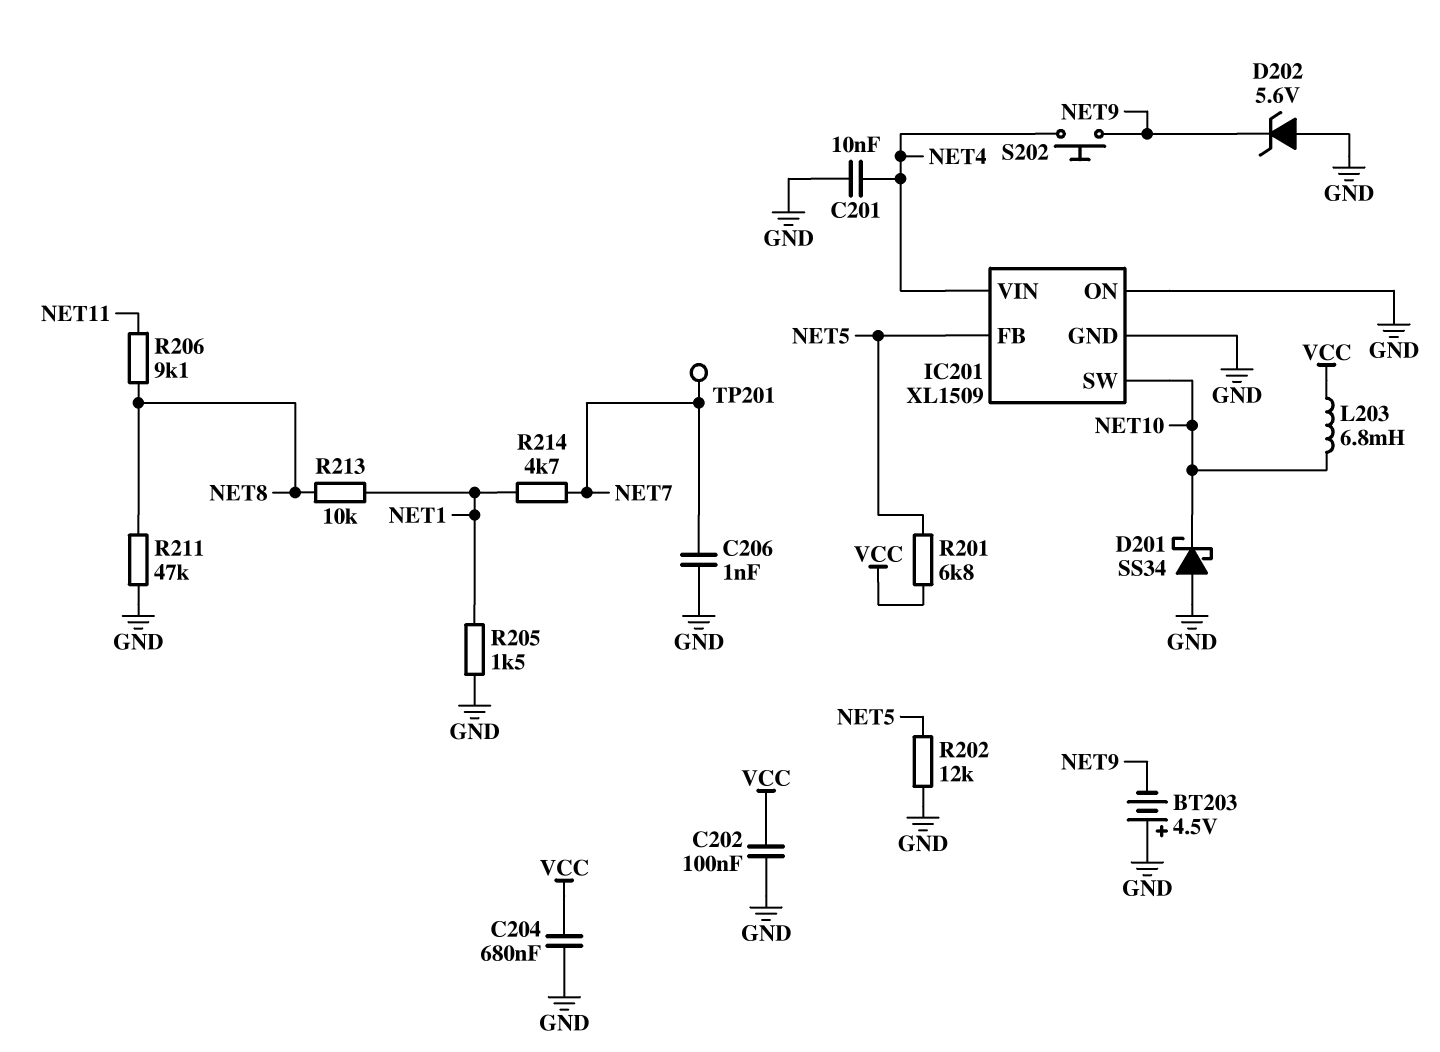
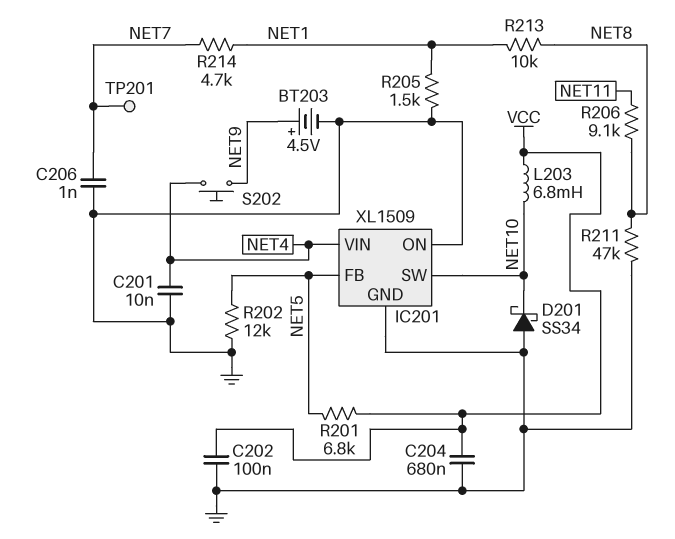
BT203: 4.5V (plus GND, minus NET9) -> 4.5V (plus NET9, minus GND)
D202: zener 5.6V (A GND, K NET9) -> none

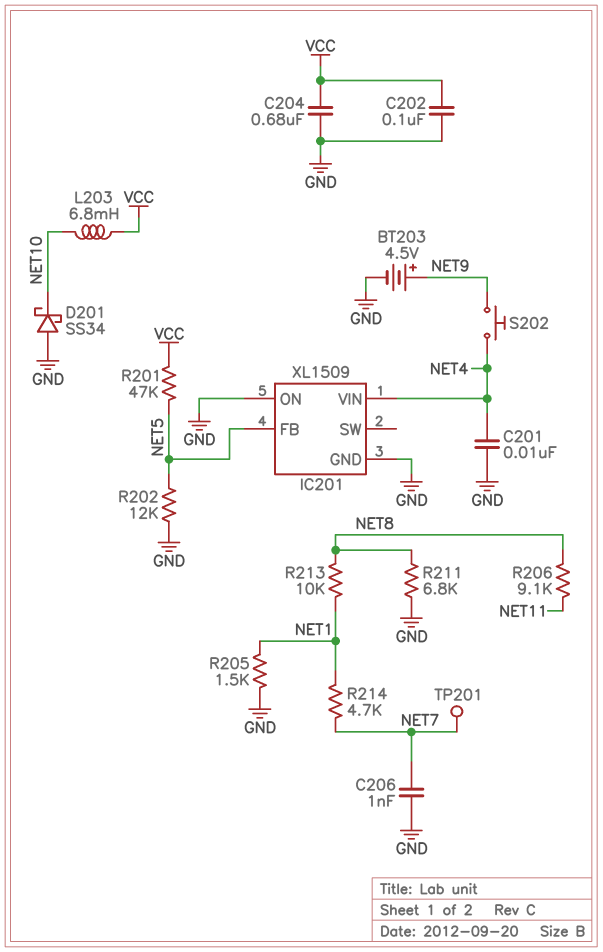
IC201 pin SW: NET10 -> none
R201: 6.8k (NET5, VCC) -> 47k (NET5, VCC)
R211: 47k (GND, NET8) -> 6.8k (GND, NET8)

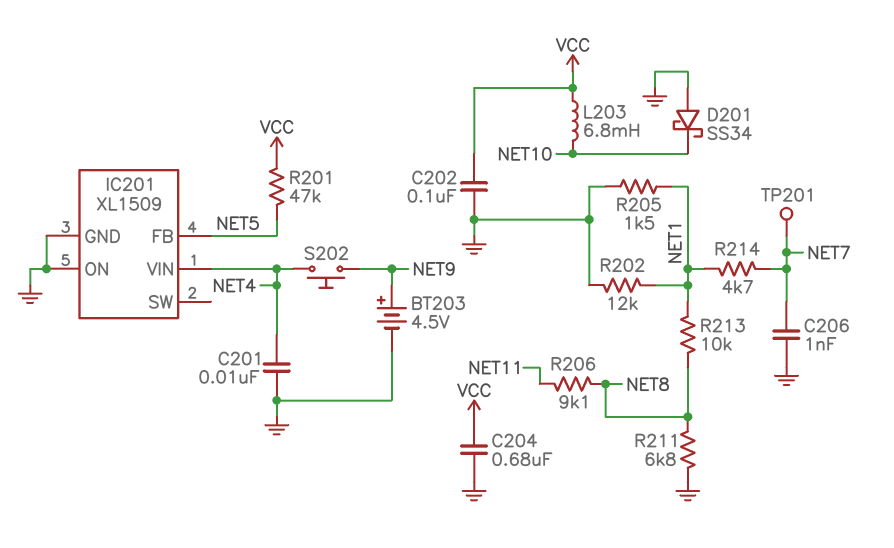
R202: 12k (GND, NET5) -> 12k (GND, NET1)

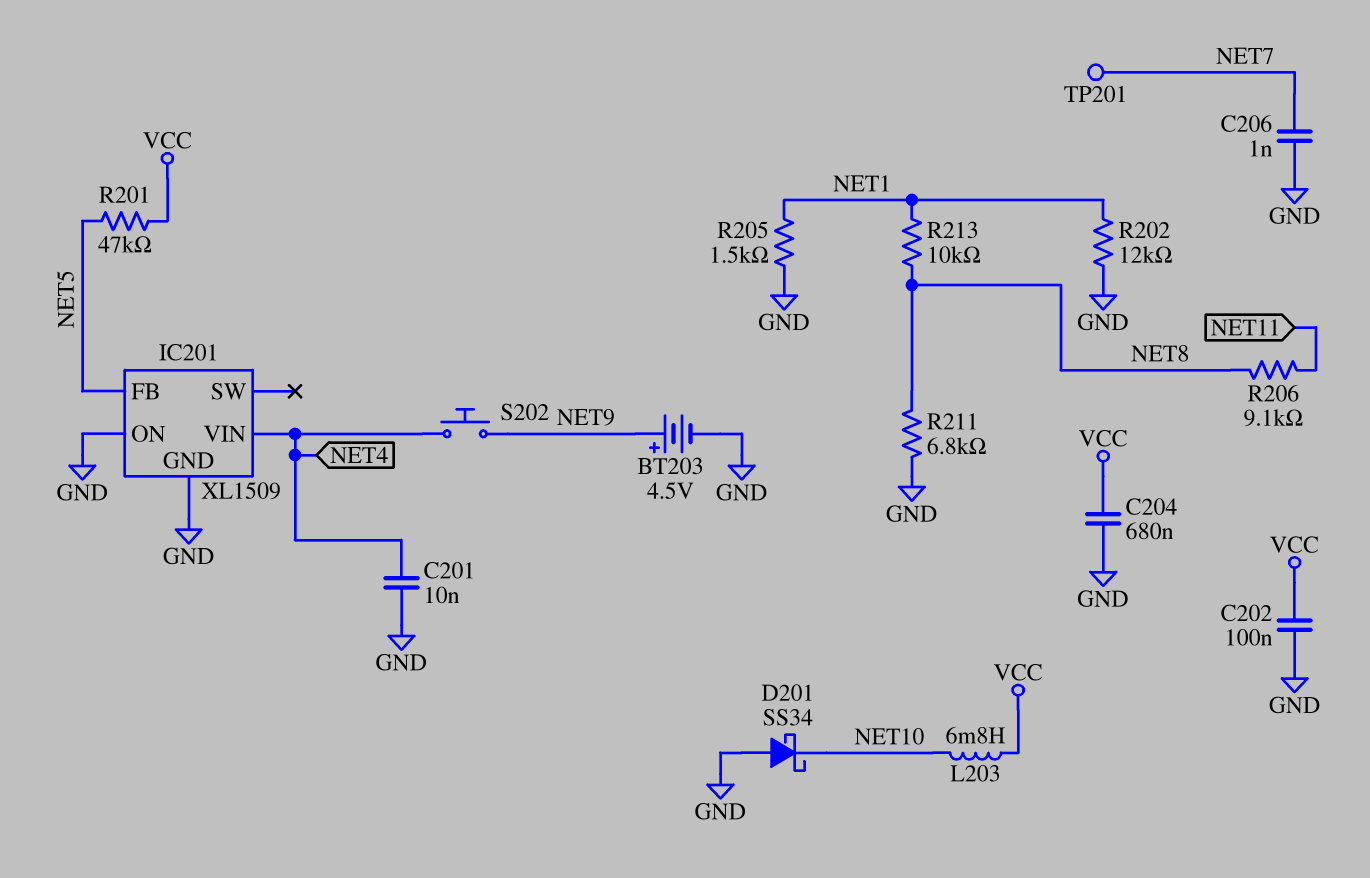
R214: 4.7k (NET1, NET7) -> none

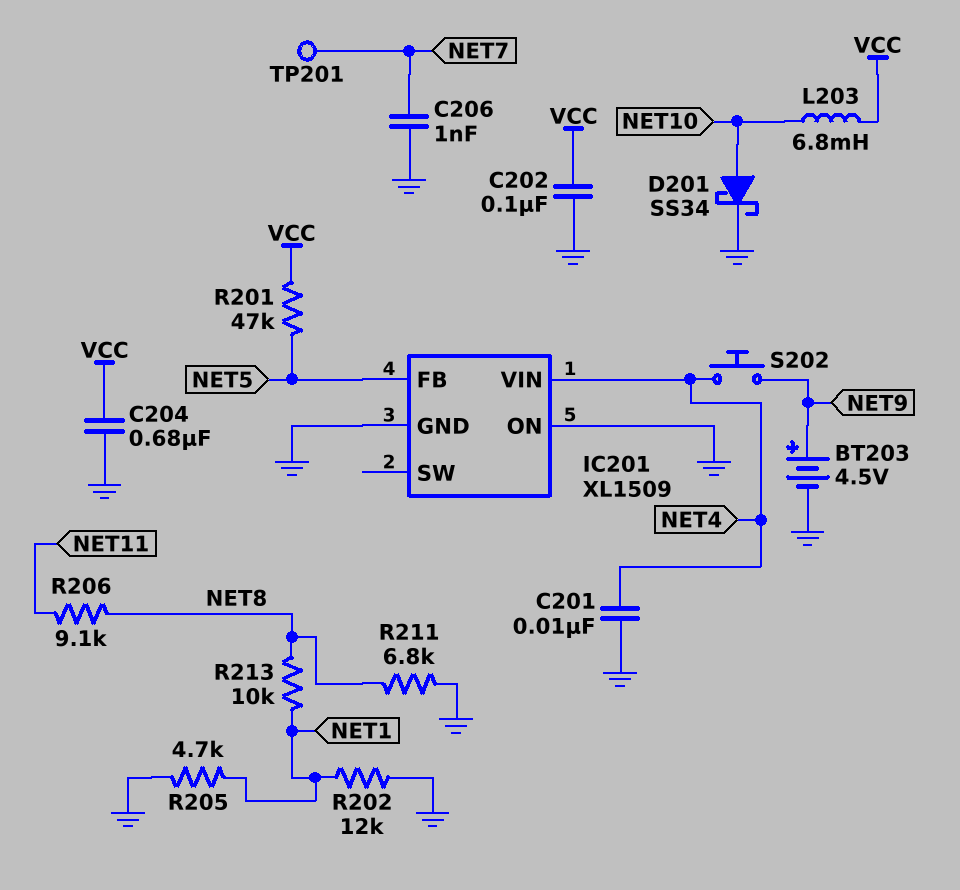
D201: schottky SS34 (A GND, K NET10) -> schottky SS34 (A NET10, K GND)
R205: 1.5k (GND, NET1) -> 4.7k (GND, NET1)

